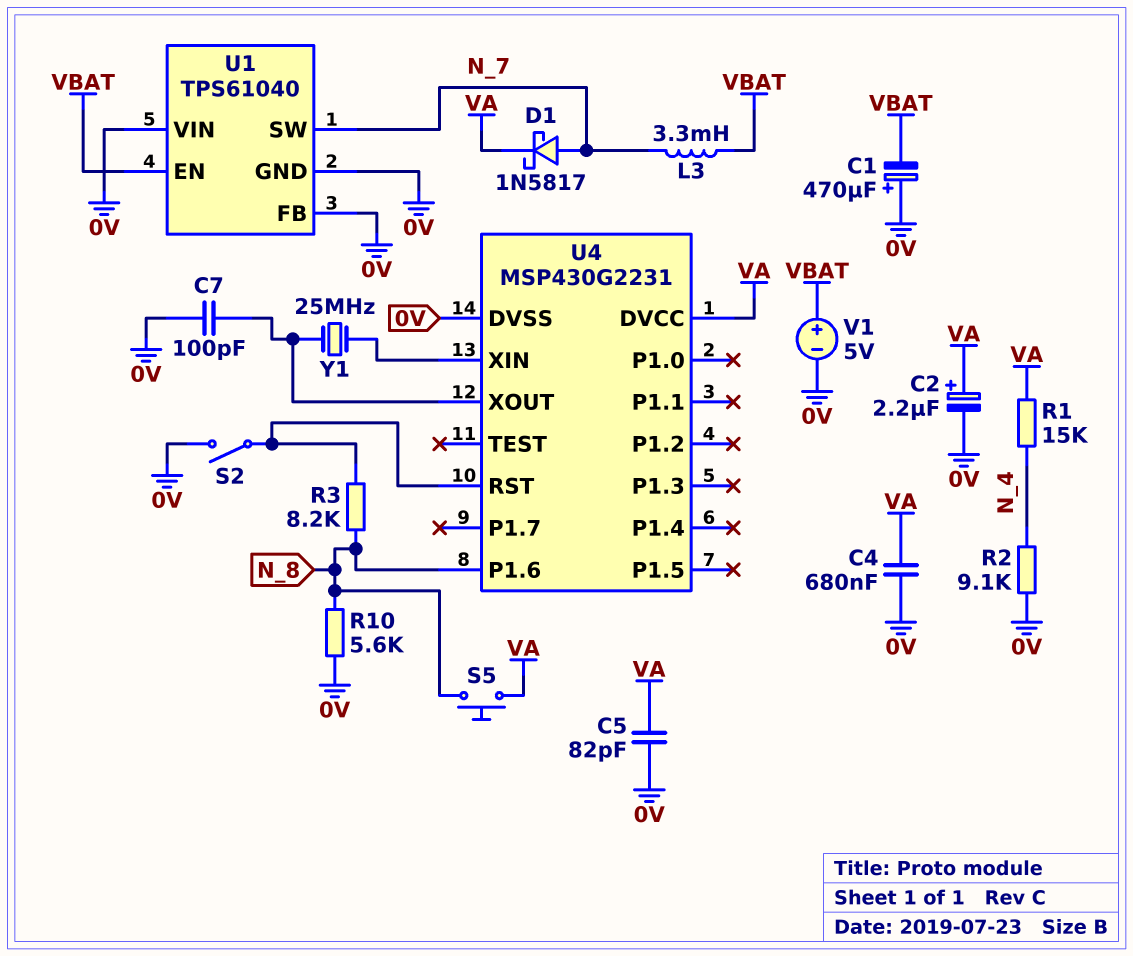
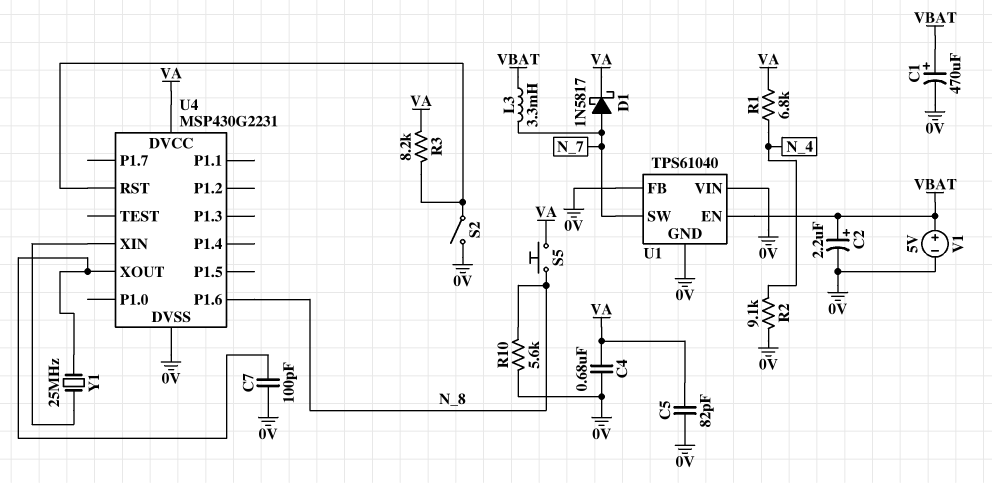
C1: 470uF (plus 0V, minus VBAT) -> 470uF (plus VBAT, minus 0V)
C2: 2.2uF (plus VA, minus 0V) -> 2.2uF (plus VBAT, minus 0V)
R1: 15k (N_4, VA) -> 6.8k (N_4, VA)
R3: 8.2k (N_8, U4/RST) -> 8.2k (U4/RST, VA)

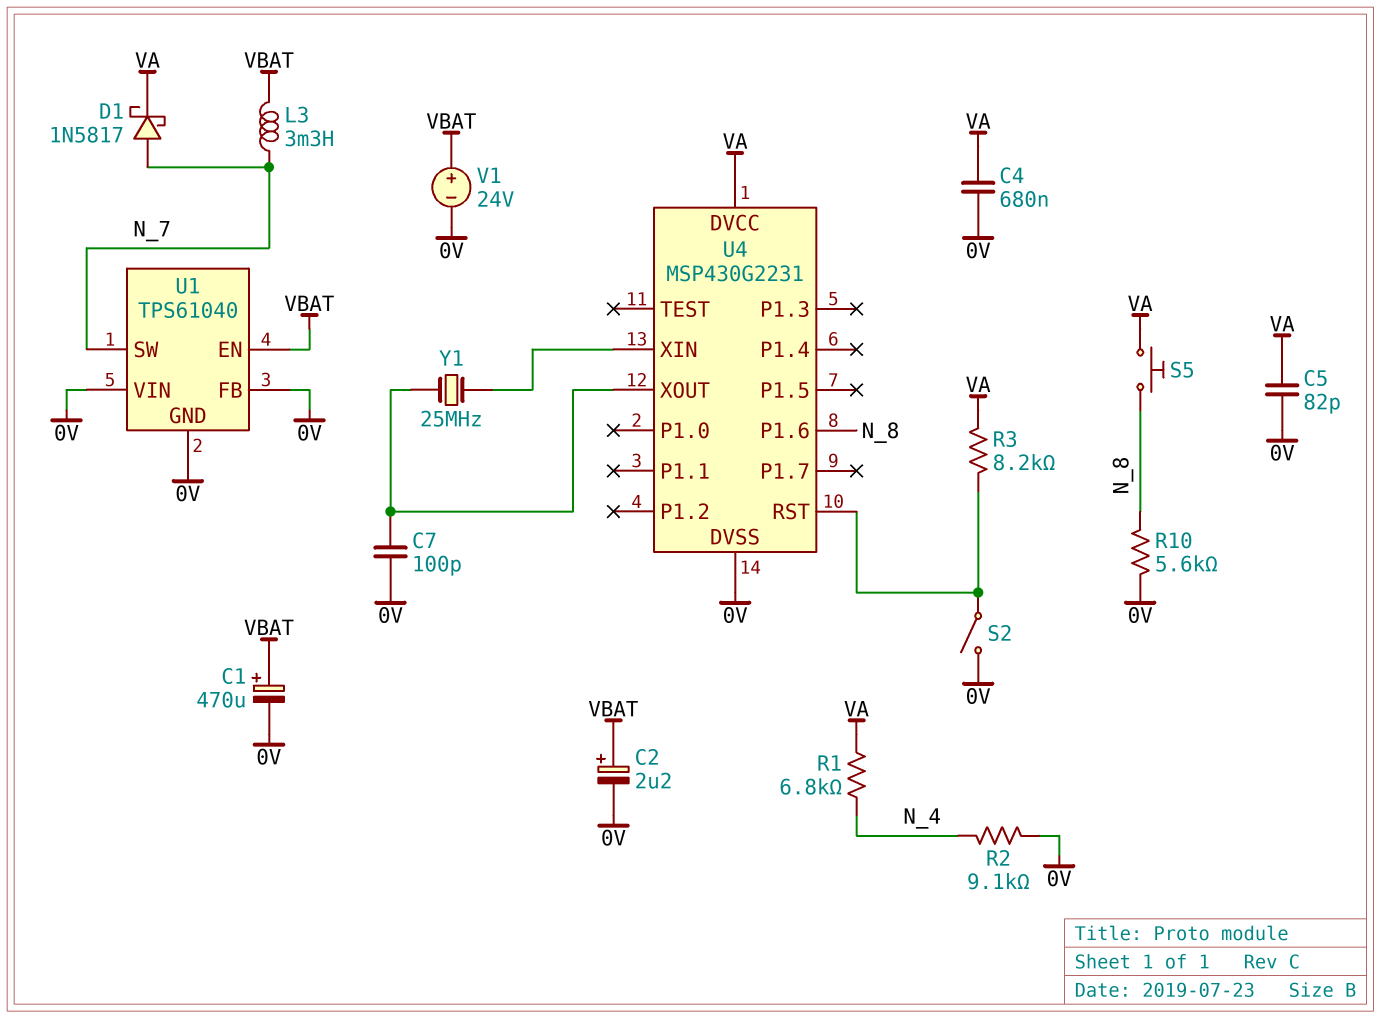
V1: 5V (plus VBAT, minus 0V) -> 24V (plus VBAT, minus 0V)

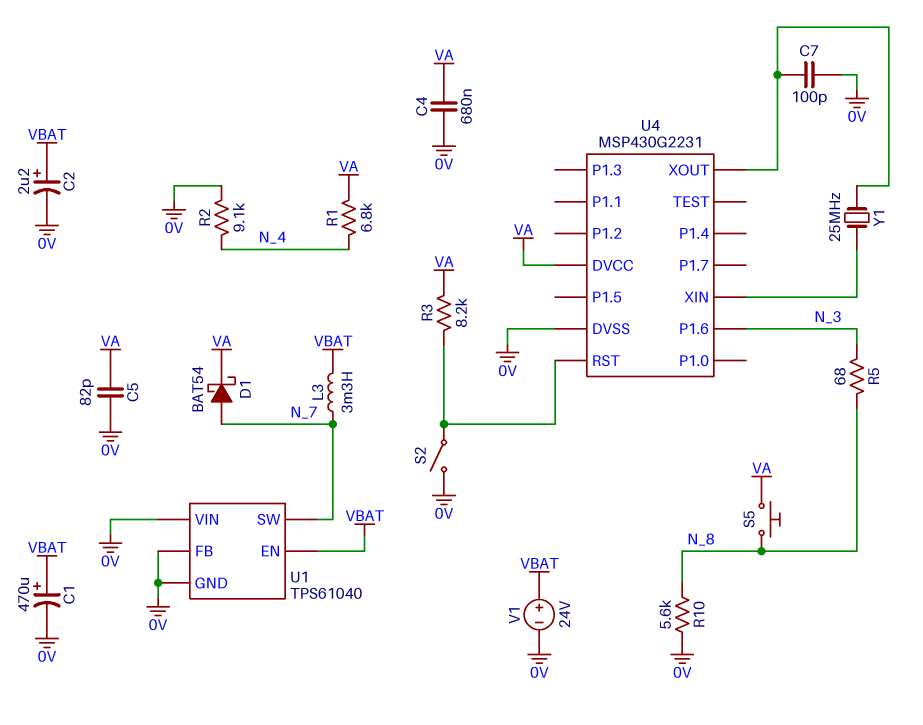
D1: schottky 1N5817 (A N_7, K VA) -> schottky BAT54 (A N_7, K VA)
R5: none -> 68 (N_3, N_8)
U4 pin P1.6: N_8 -> N_3

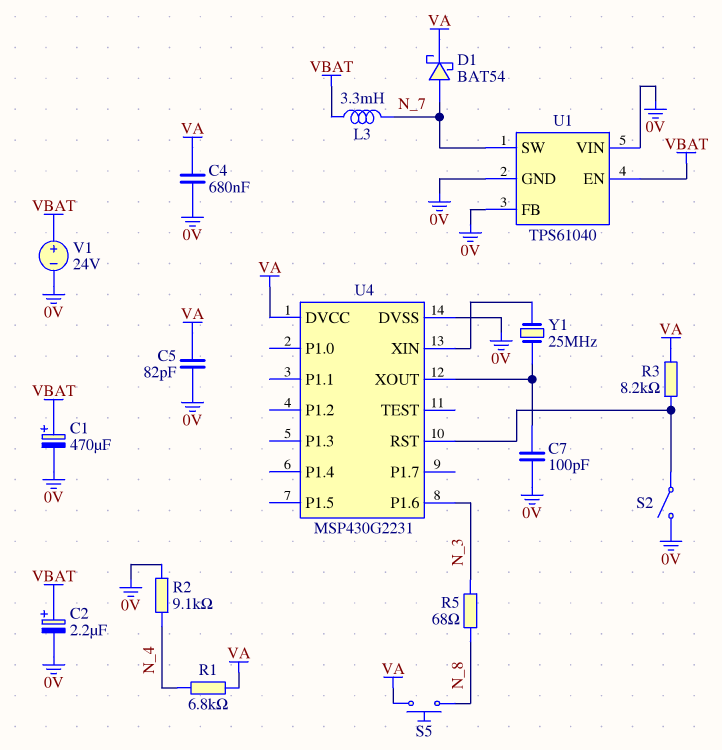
R10: 5.6k (0V, N_8) -> none

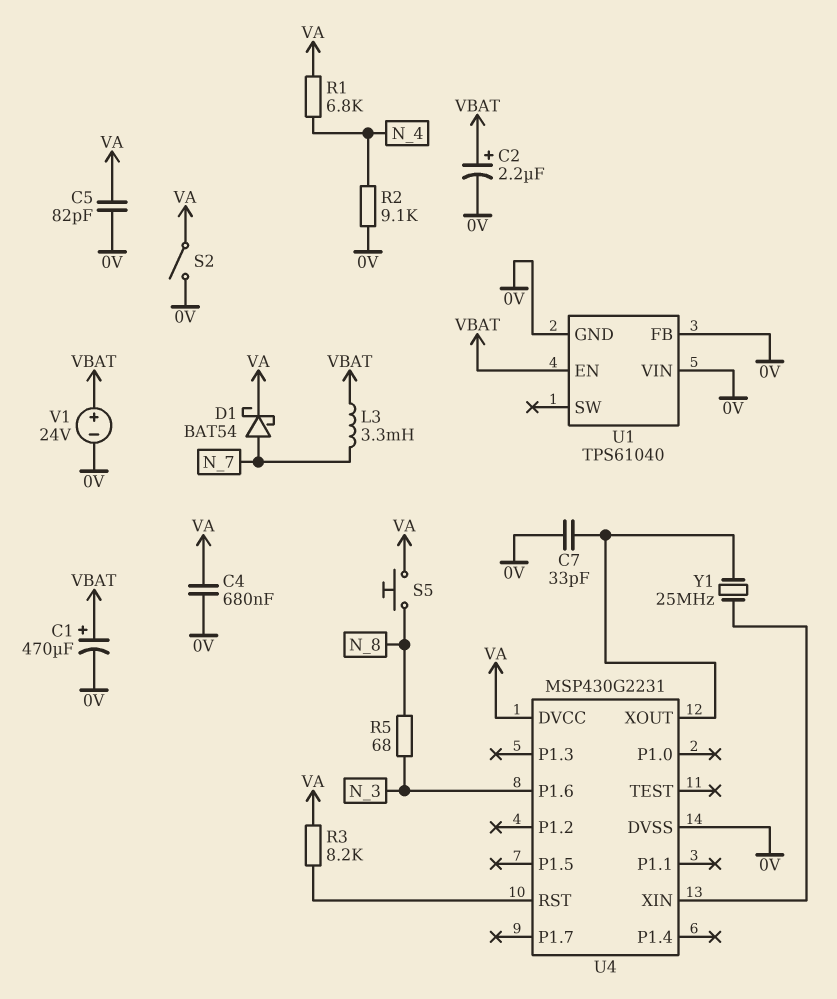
C7: 100pF (0V, U4/XOUT) -> 33pF (0V, U4/XOUT)
S2: switch (0V, U4/RST) -> switch (0V, VA)
U1 pin SW: N_7 -> none

